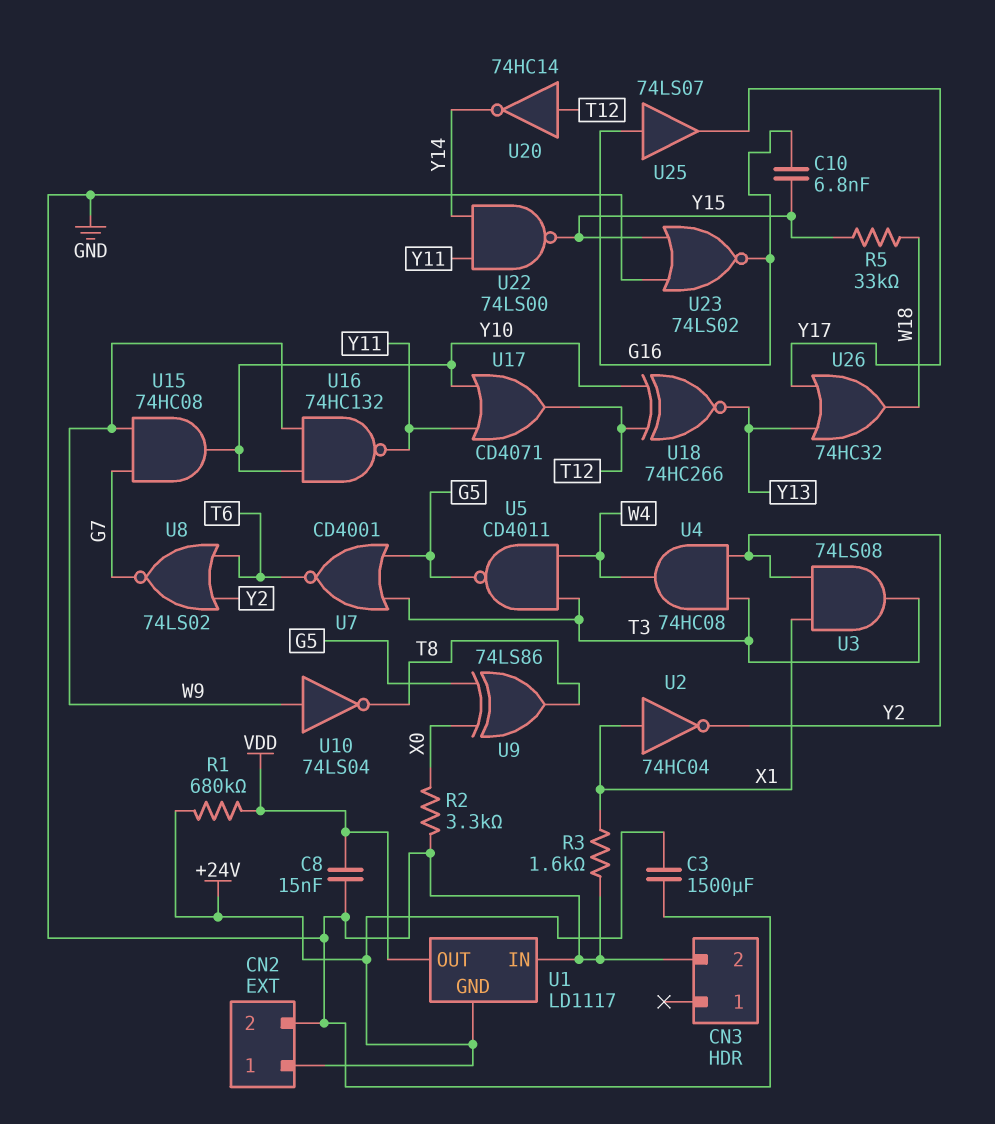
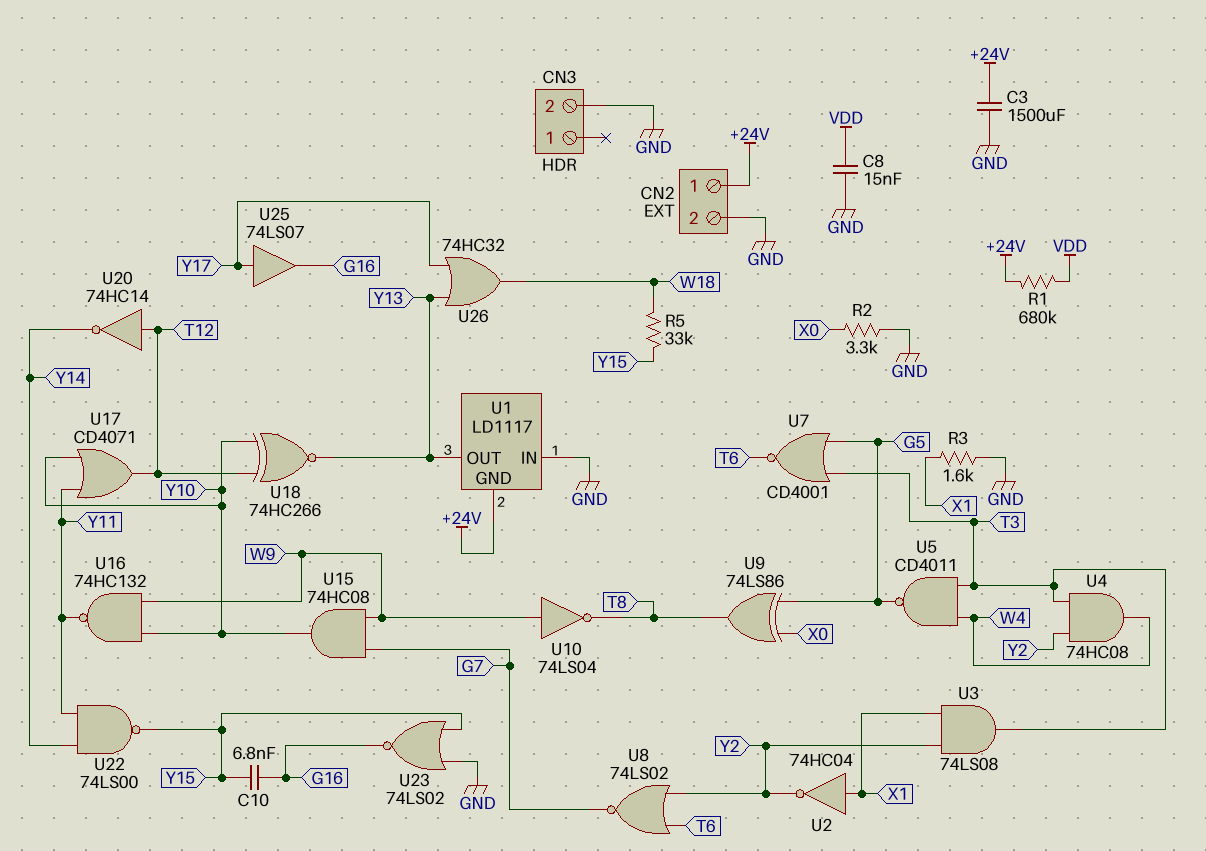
U1 pin OUT: VDD -> Y13
U25: buffer 74LS07 (in G16, out Y17) -> buffer 74LS07 (in Y17, out G16)

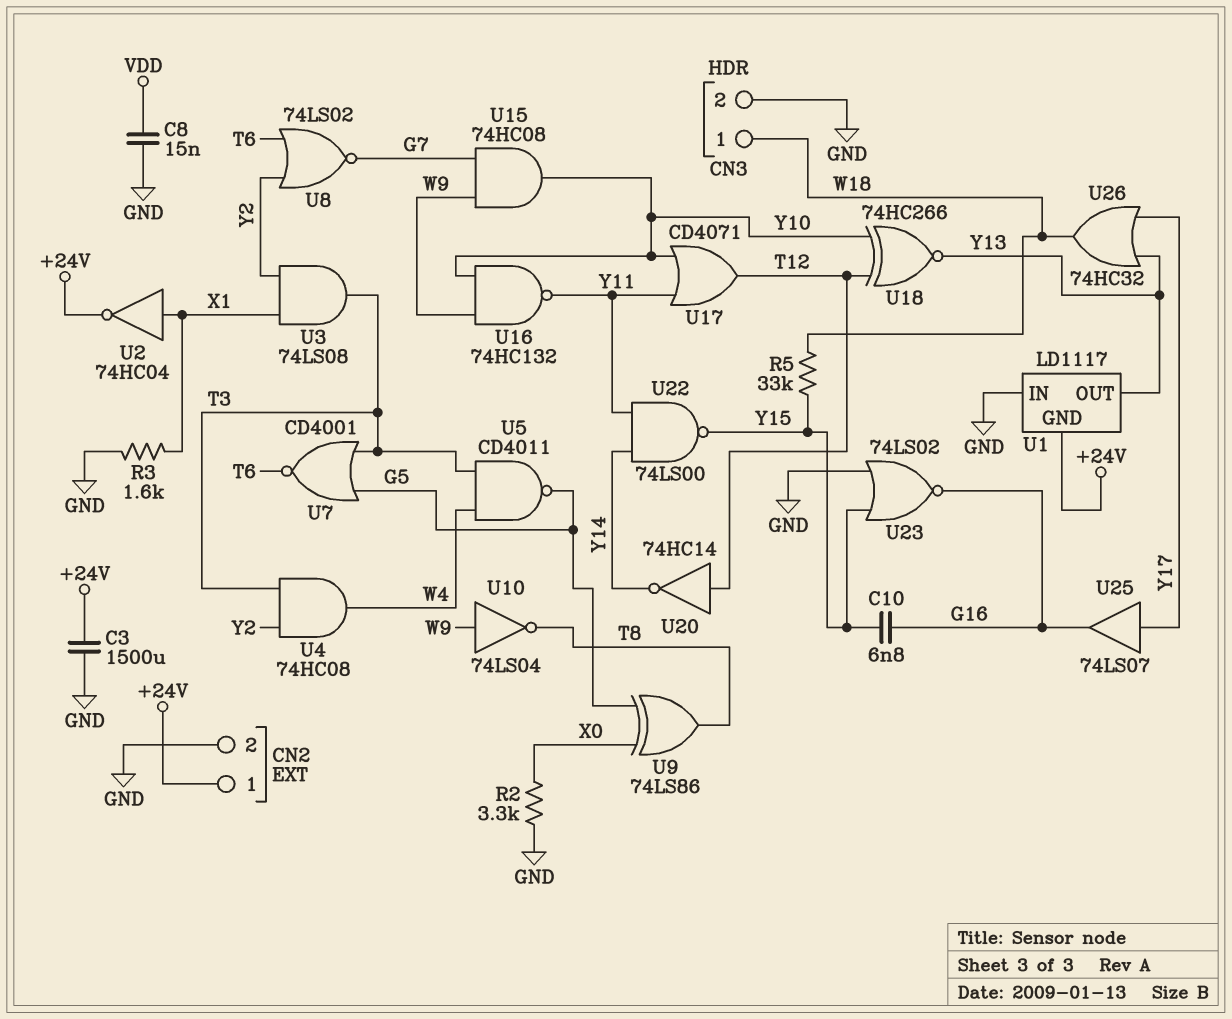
CN3 pin 1: none -> W18
R1: 680k (+24V, VDD) -> none
U2: NOT 74HC04 (in X1, out Y2) -> NOT 74HC04 (in X1, out +24V)

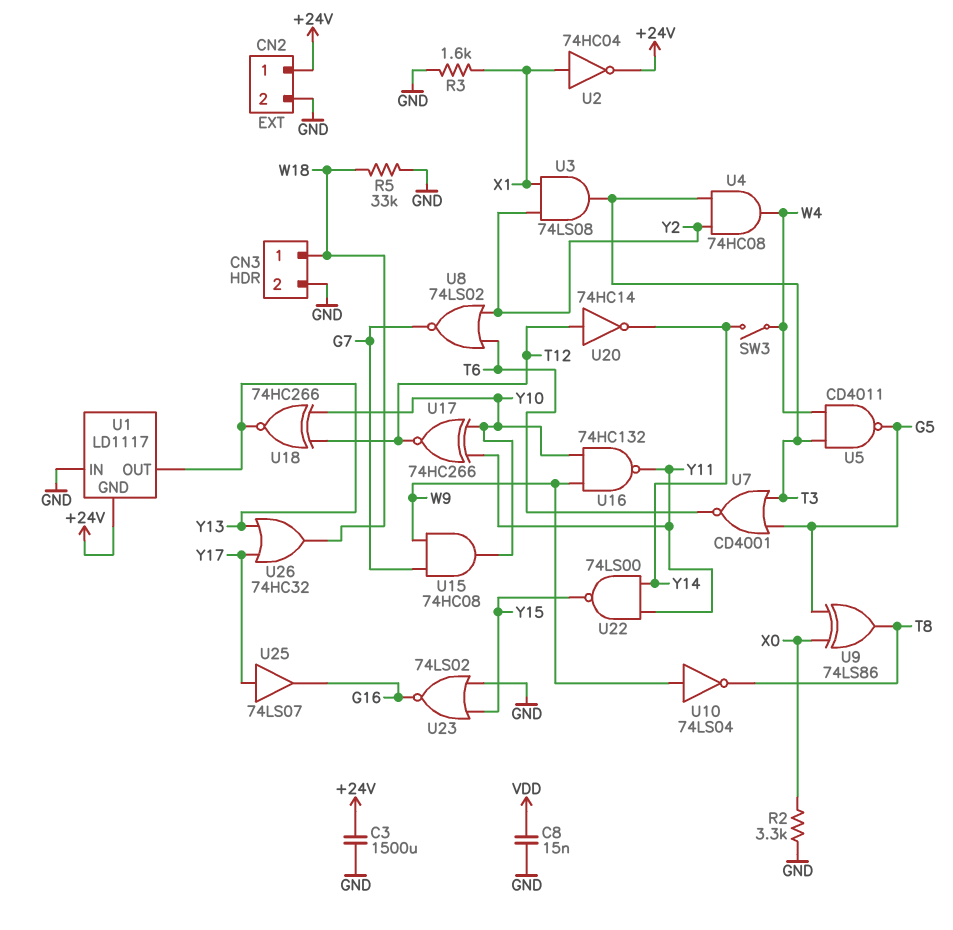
C10: 6.8nF (G16, Y15) -> none
R5: 33k (W18, Y15) -> 33k (GND, W18)
SW3: none -> switch (W4, Y14)
U17: OR CD4071 (in Y10, in Y11, out T12) -> XNOR 74HC266 (in Y10, in Y11, out T12)

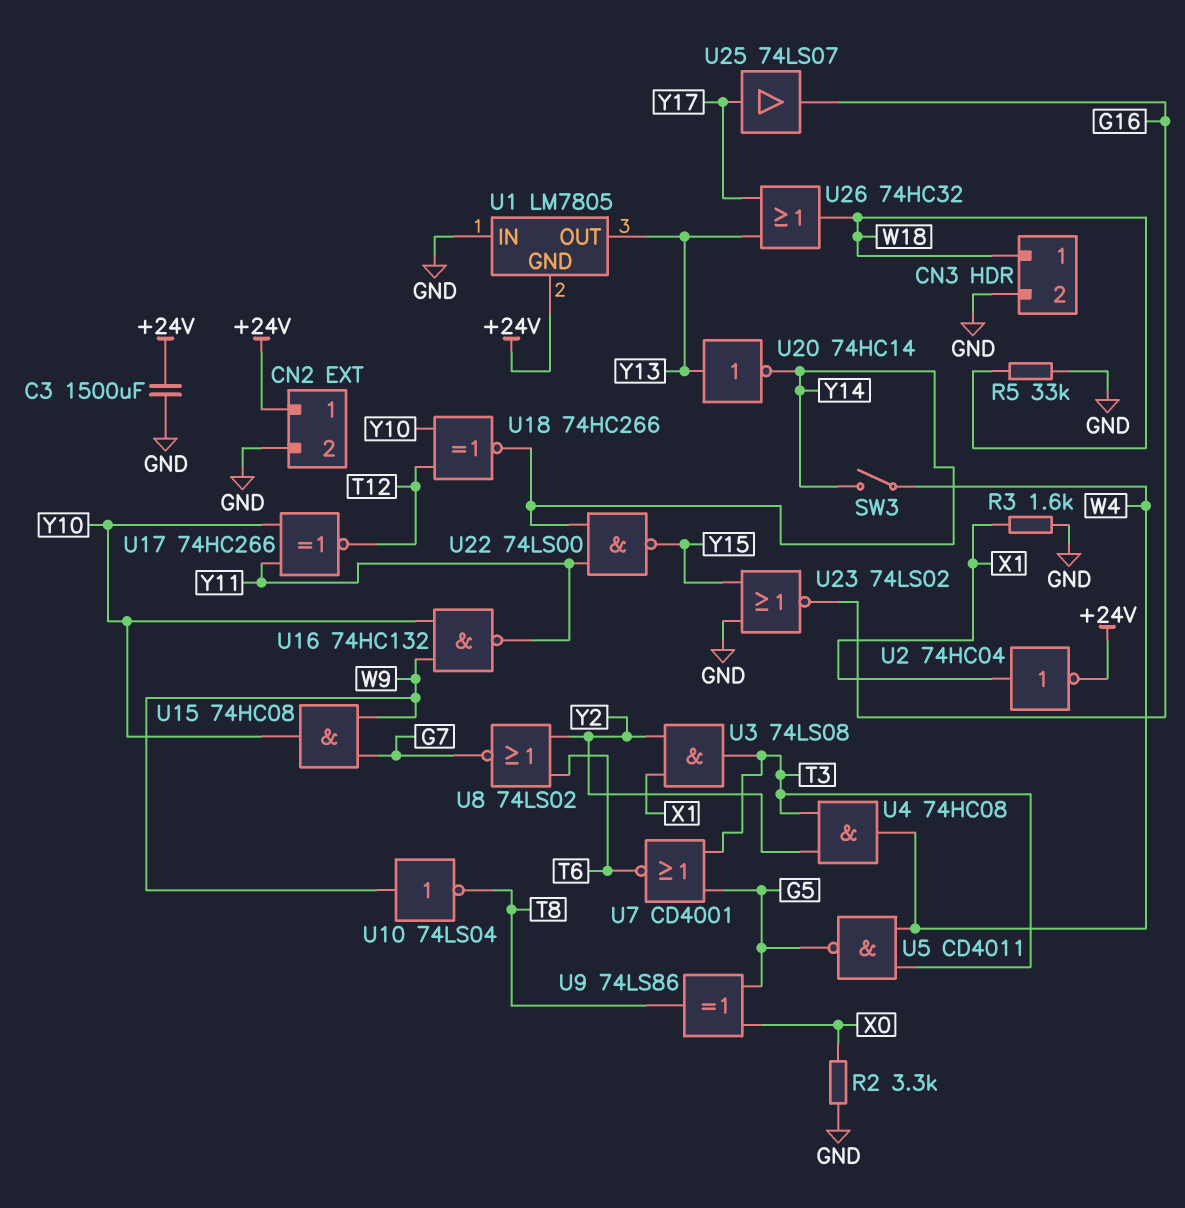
C8: 15nF (GND, VDD) -> none
U1: LD1117 -> LM7805
U18: XNOR 74HC266 (in T12, in Y10, out Y13) -> XNOR 74HC266 (in T12, in Y10, out Y14)
U20: NOT 74HC14 (in T12, out Y14) -> NOT 74HC14 (in Y13, out Y14)

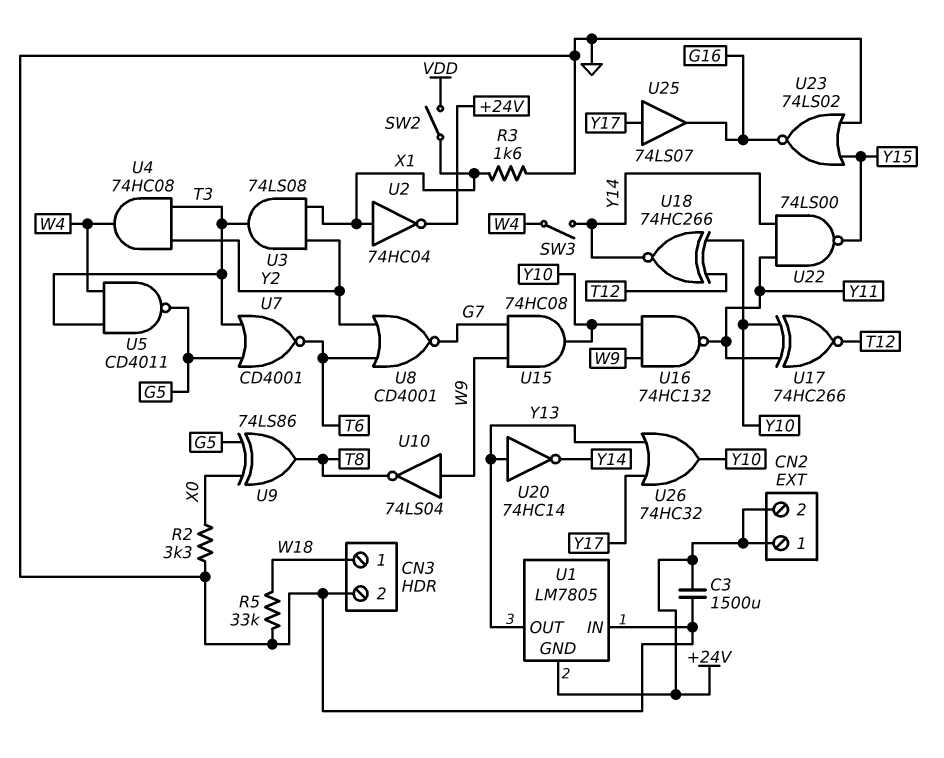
CN2 pin 2: GND -> +24V
SW2: none -> switch (VDD, X1)
U8: NOR 74LS02 (in T6, in Y2, out G7) -> NOR CD4001 (in T6, in Y2, out G7)
U26: OR 74HC32 (in Y13, in Y17, out W18) -> OR 74HC32 (in Y13, in Y17, out Y10)

